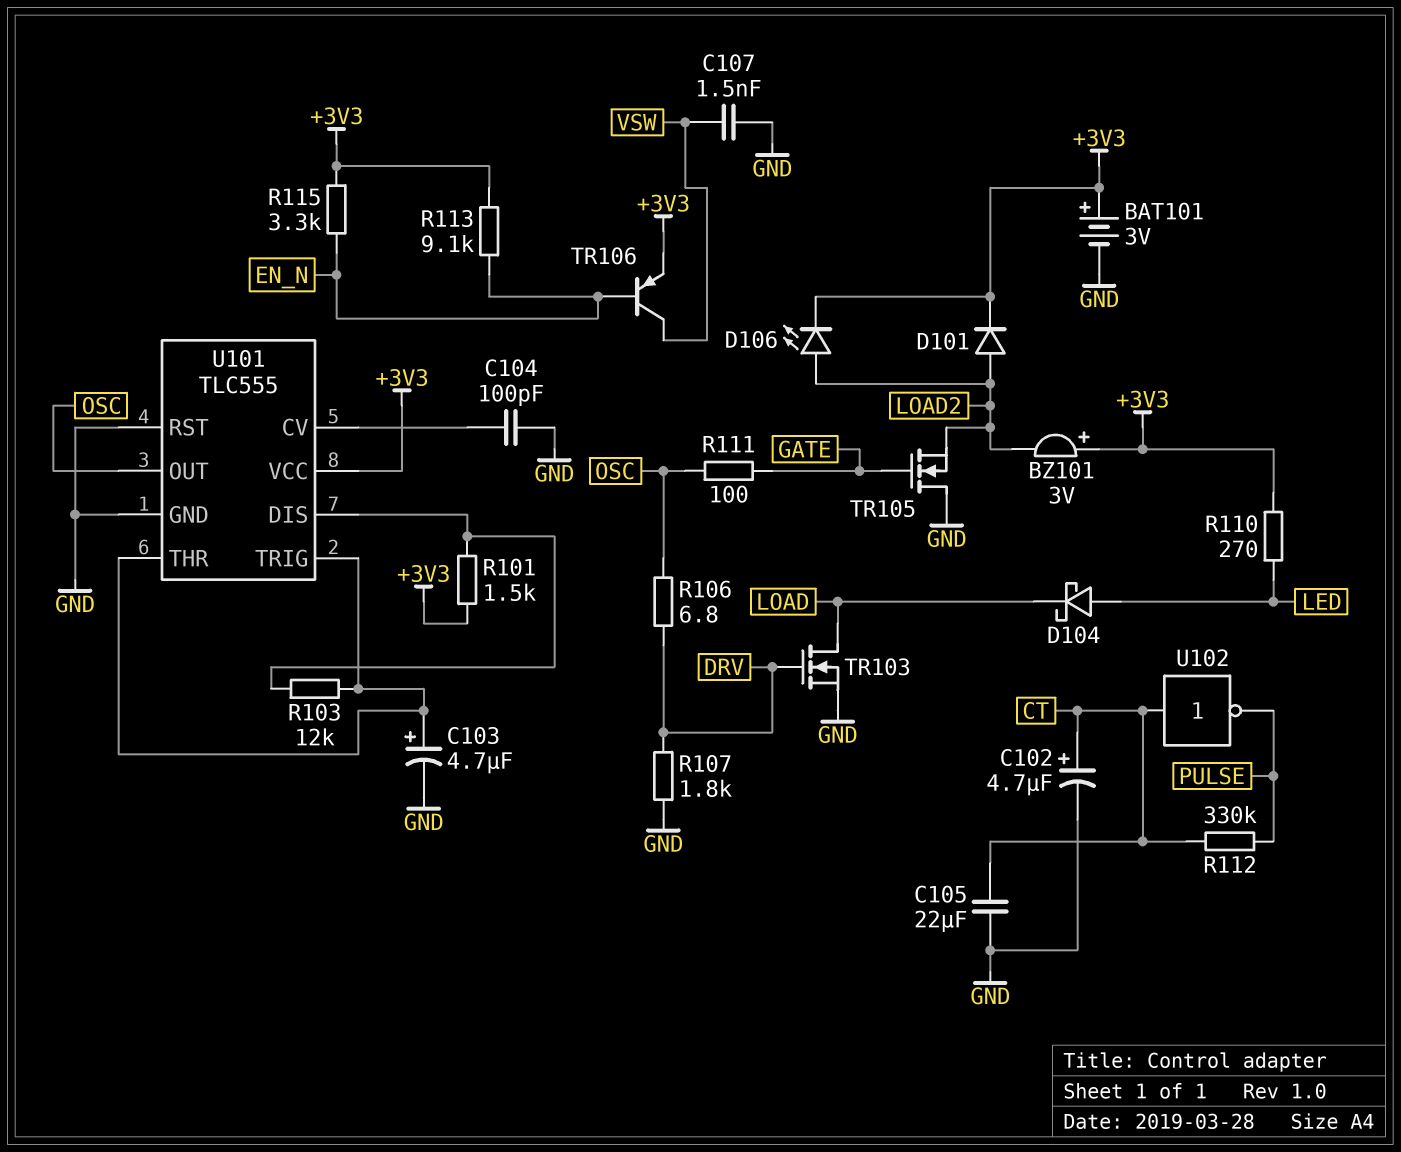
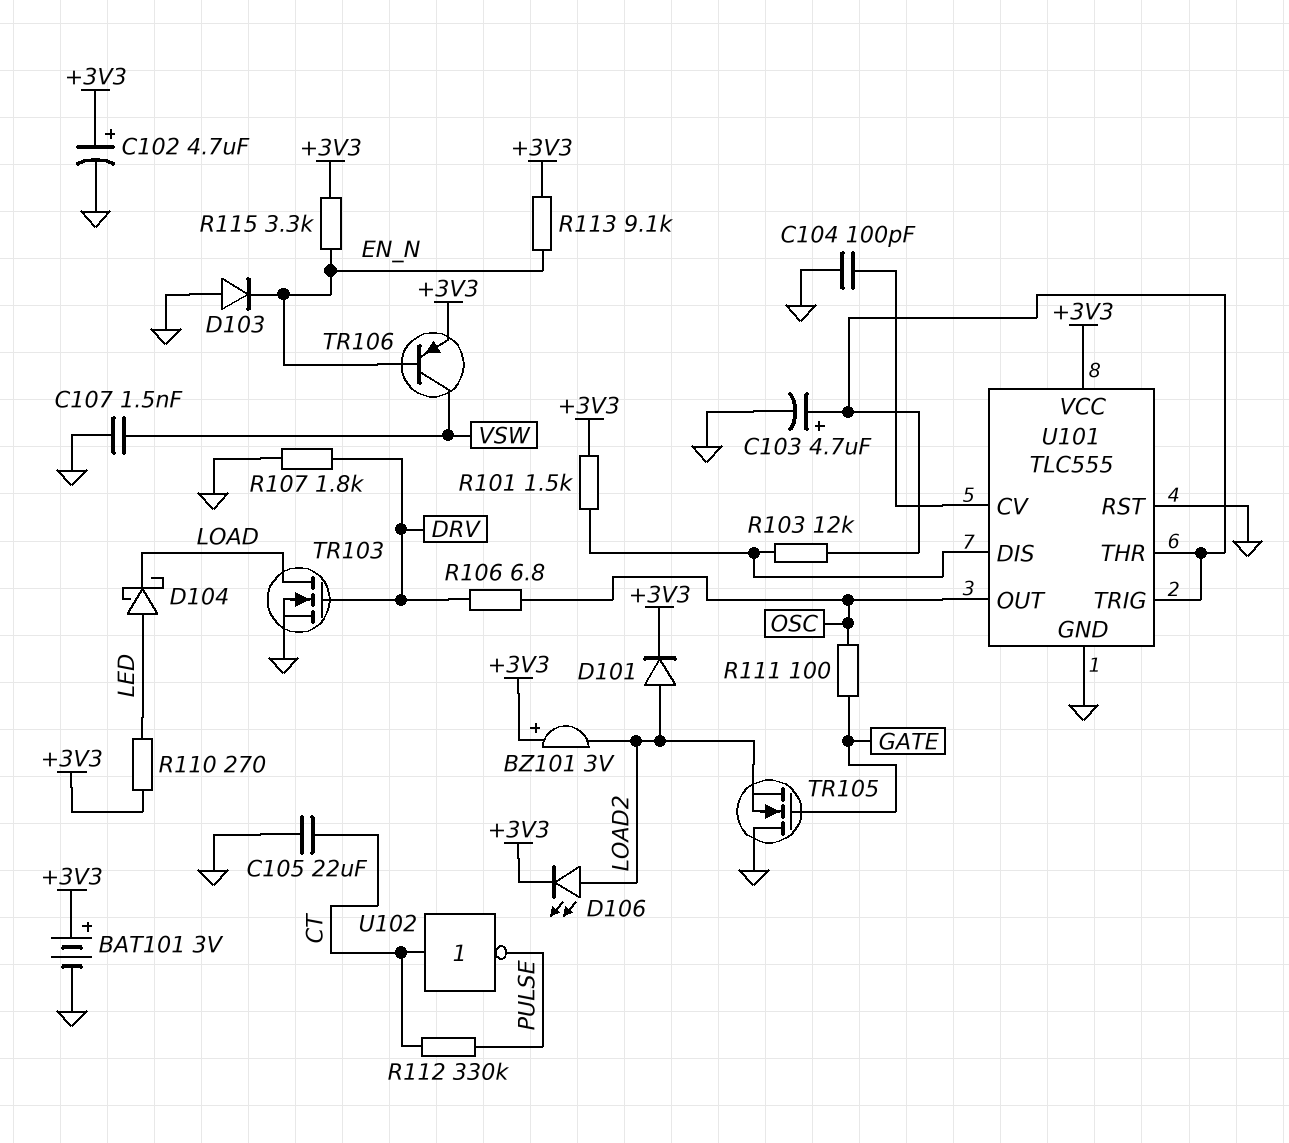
C102: 4.7uF (plus CT, minus GND) -> 4.7uF (plus +3V3, minus GND)
D103: none -> diode (A GND, K EN_N)

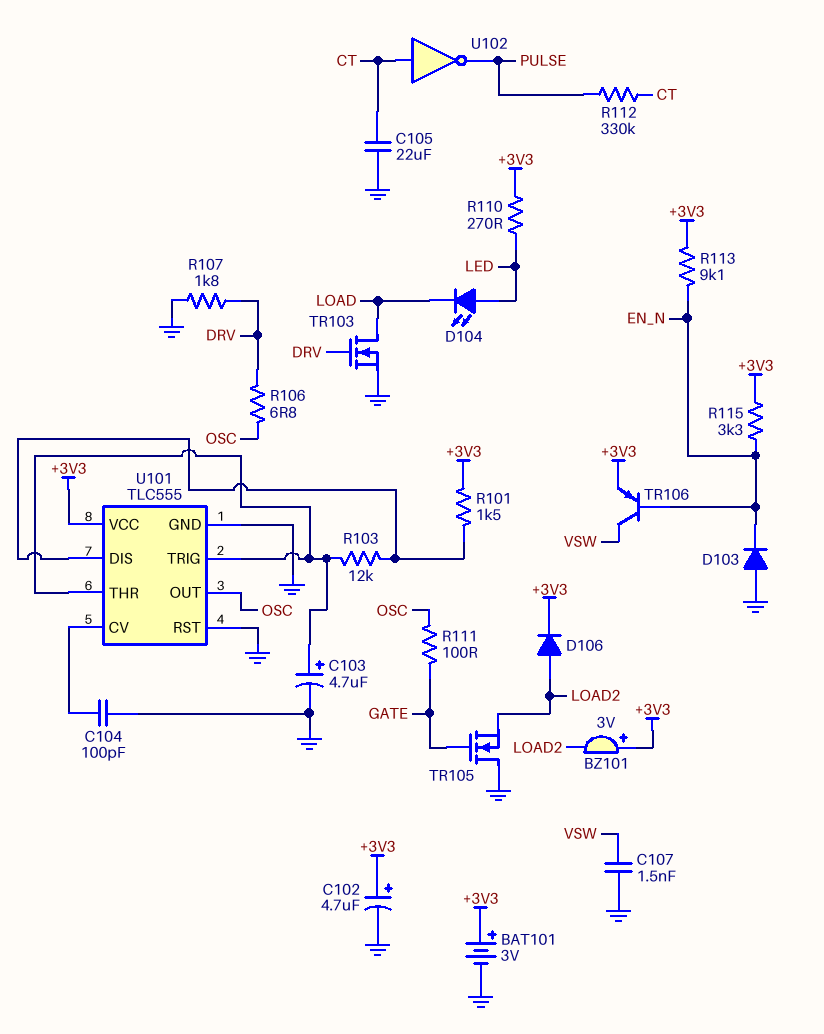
D101: diode (A LOAD2, K +3V3) -> none
D104: schottky (A LED, K LOAD) -> LED (A LED, K LOAD)
D106: LED (A LOAD2, K +3V3) -> diode (A LOAD2, K +3V3)

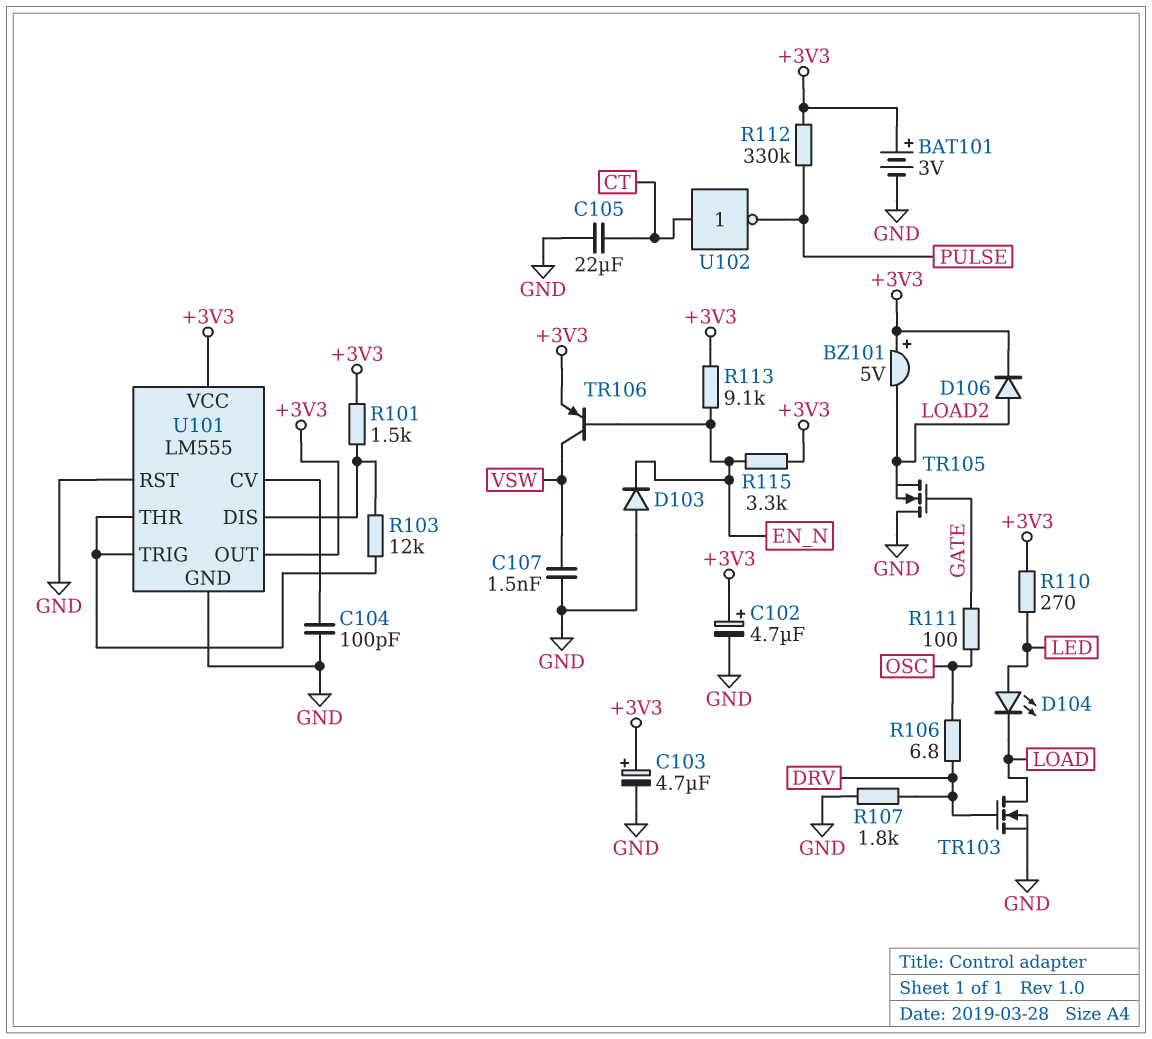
BZ101: buzzer 3V (plus +3V3, minus LOAD2) -> buzzer 5V (plus +3V3, minus LOAD2)
C103: 4.7uF (plus U101/THR, minus GND) -> 4.7uF (plus +3V3, minus GND)
R112: 330k (CT, PULSE) -> 330k (+3V3, PULSE)
U101: TLC555 -> LM555
U101 pin OUT: OSC -> +3V3

